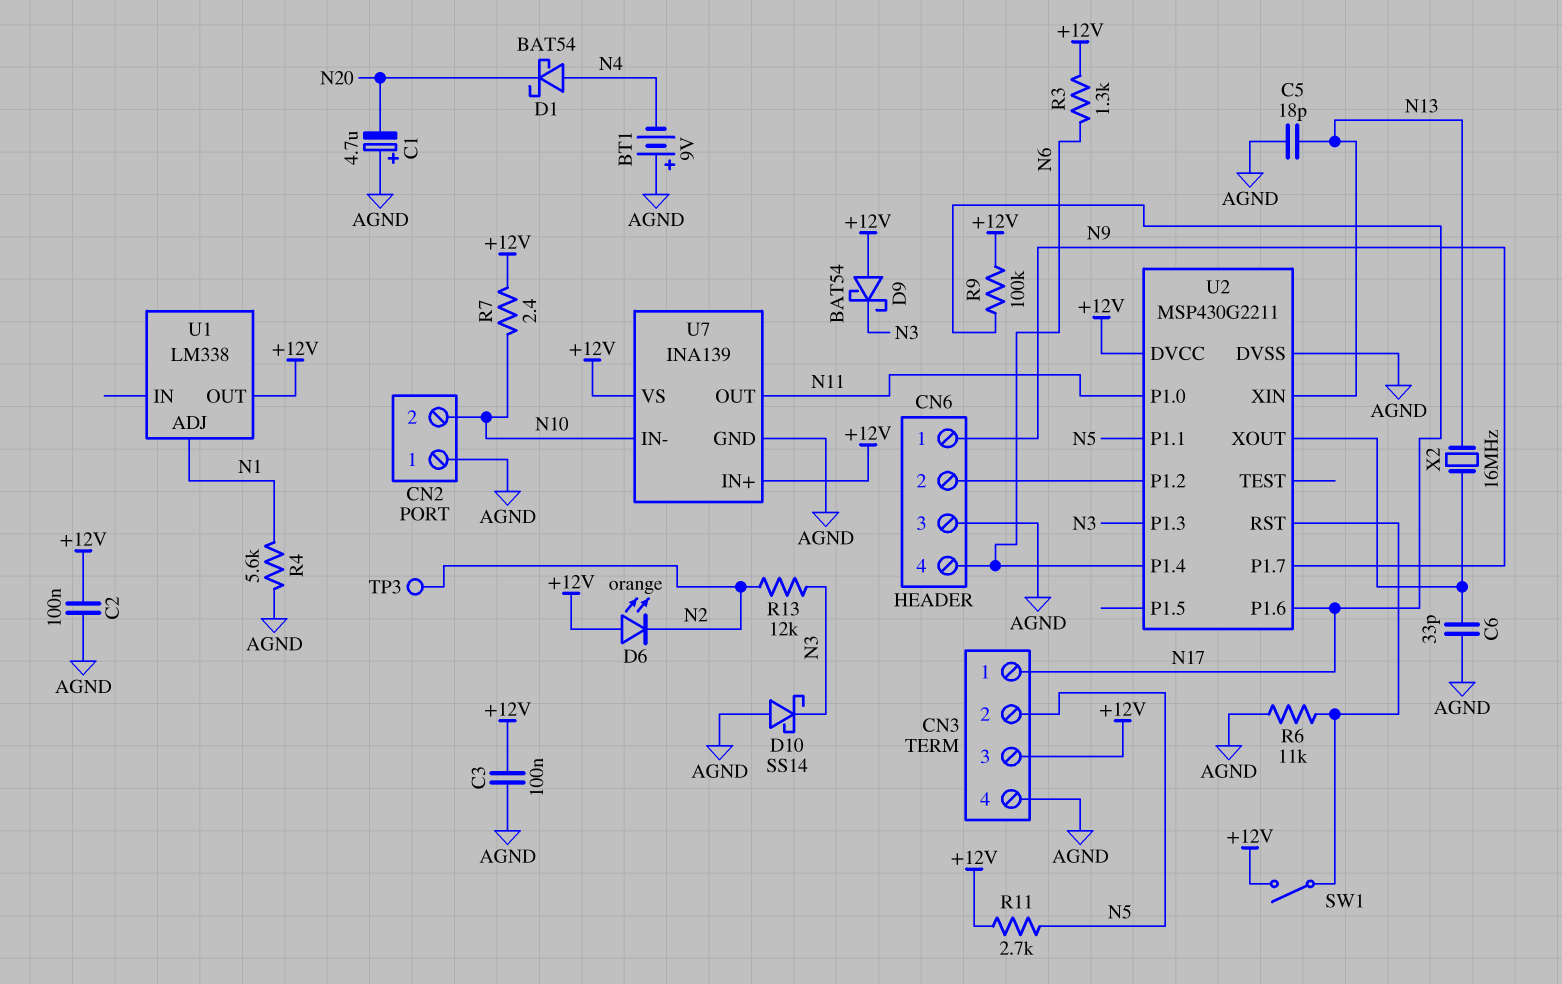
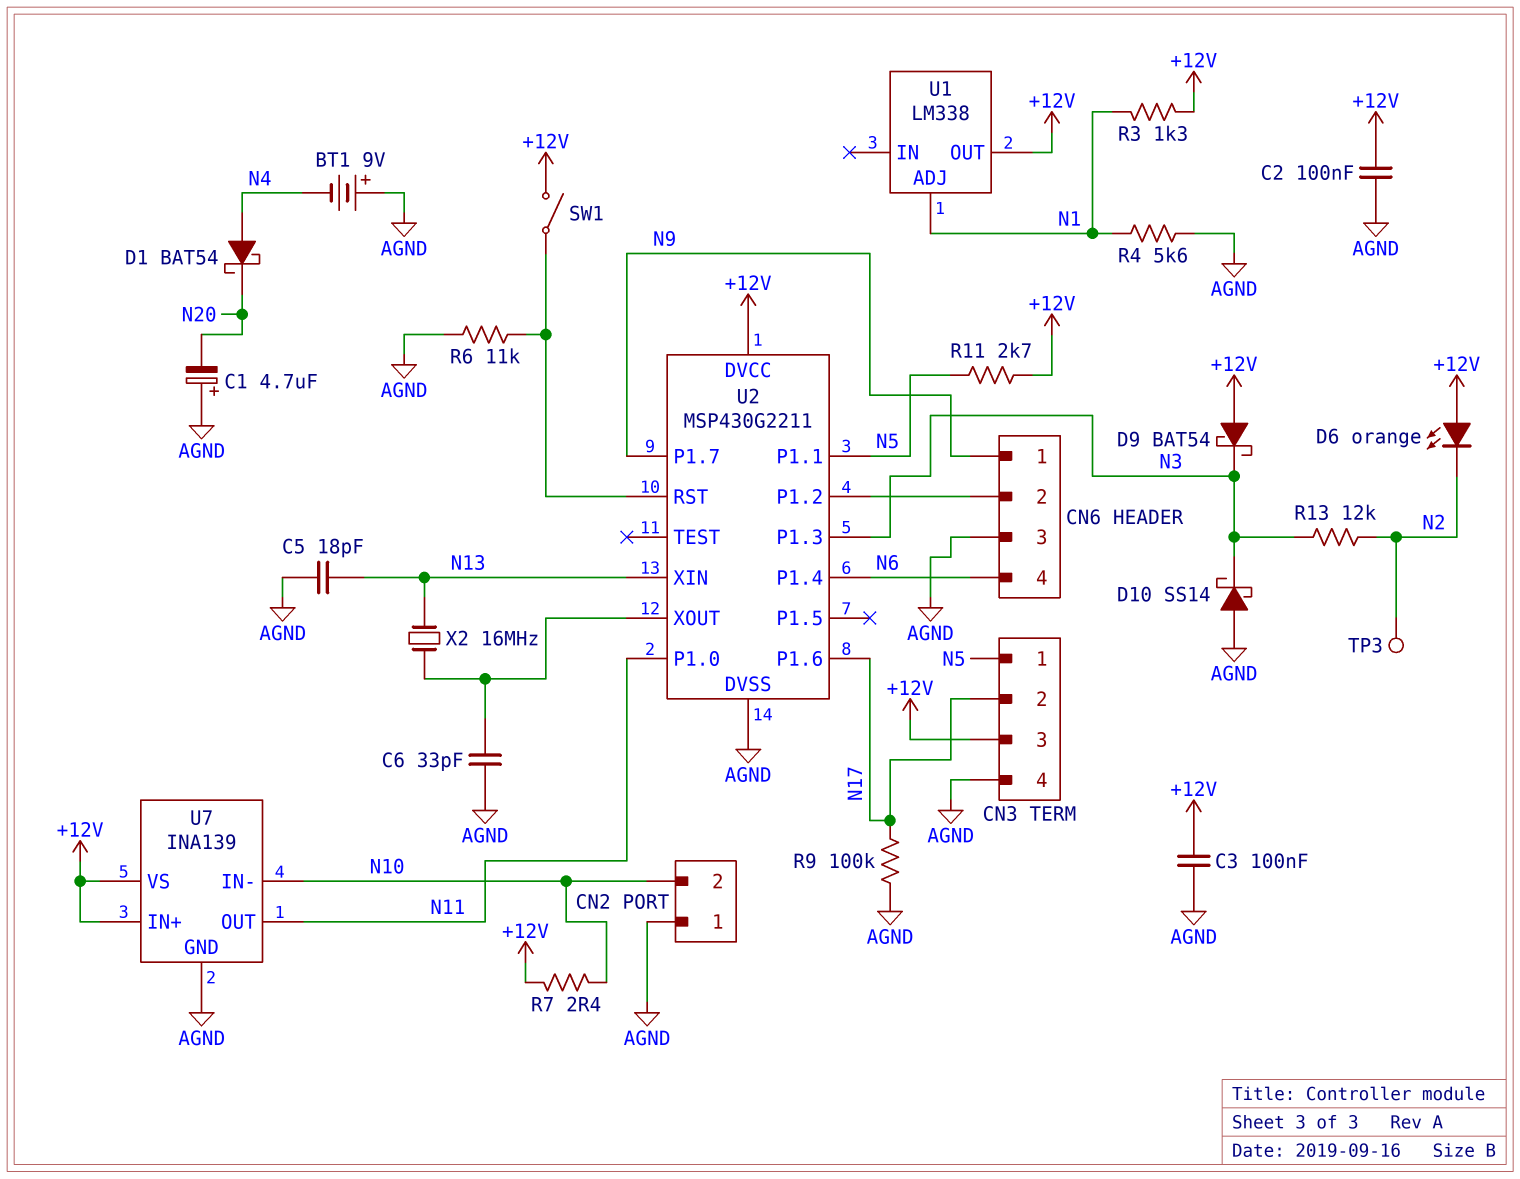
CN3 pin 1: N17 -> N5
CN3 pin 2: N5 -> N17
R3: 1.3k (+12V, N6) -> 1.3k (+12V, N1)
R9: 100k (+12V, N17) -> 100k (AGND, N17)

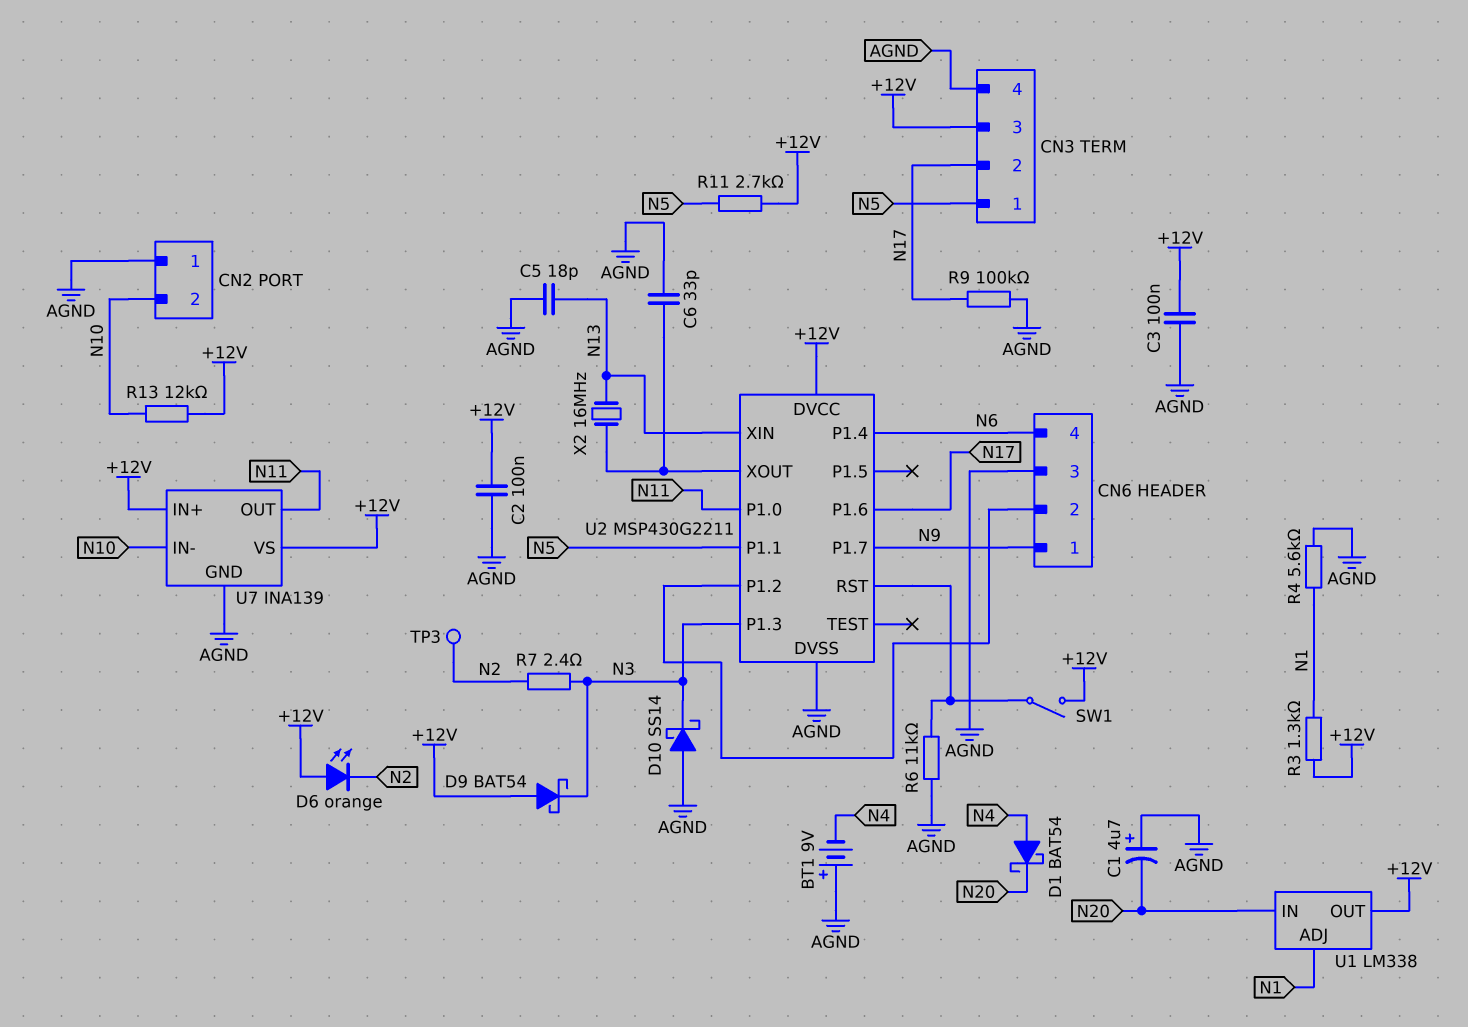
R7: 2.4 (+12V, N10) -> 2.4 (N2, N3)
R13: 12k (N2, N3) -> 12k (+12V, N10)
U1 pin IN: none -> N20

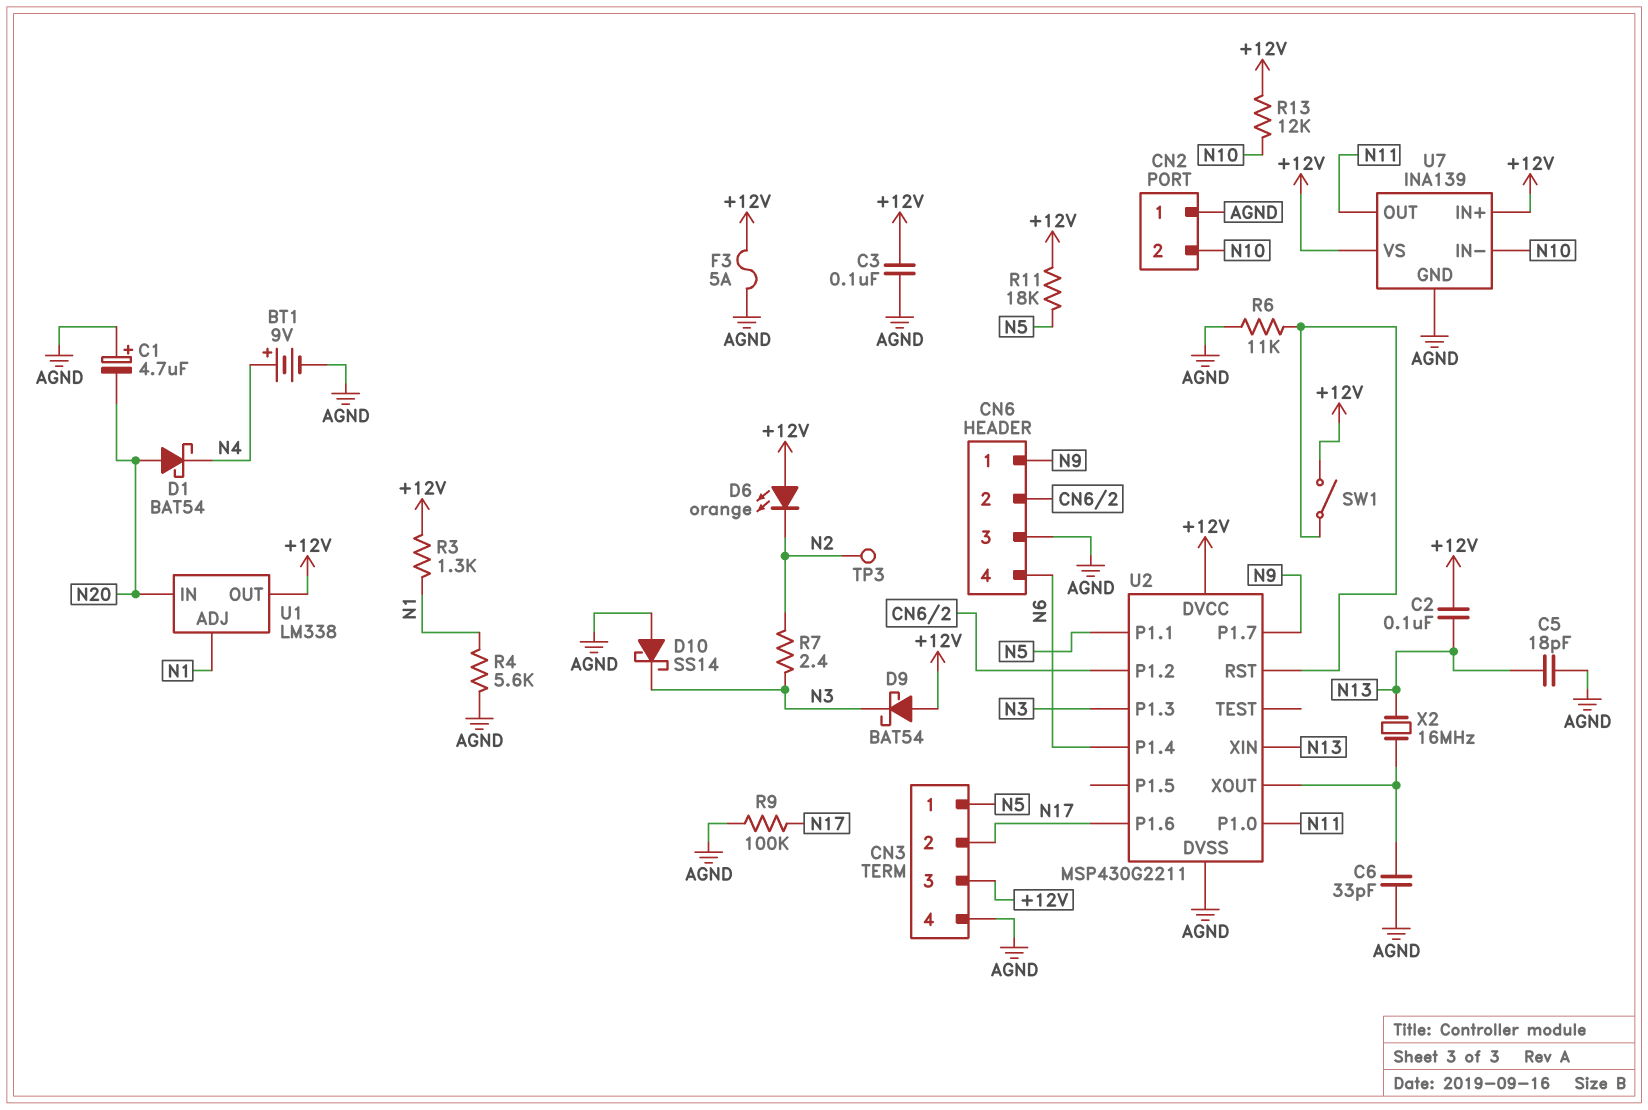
BT1: 9V (plus AGND, minus N4) -> 9V (plus N4, minus AGND)
C2: 100nF (+12V, AGND) -> 100nF (+12V, N13)
D1: schottky BAT54 (A N4, K N20) -> schottky BAT54 (A N20, K N4)
F3: none -> 5A (+12V, AGND)
R11: 2.7k (+12V, N5) -> 18k (+12V, N5)

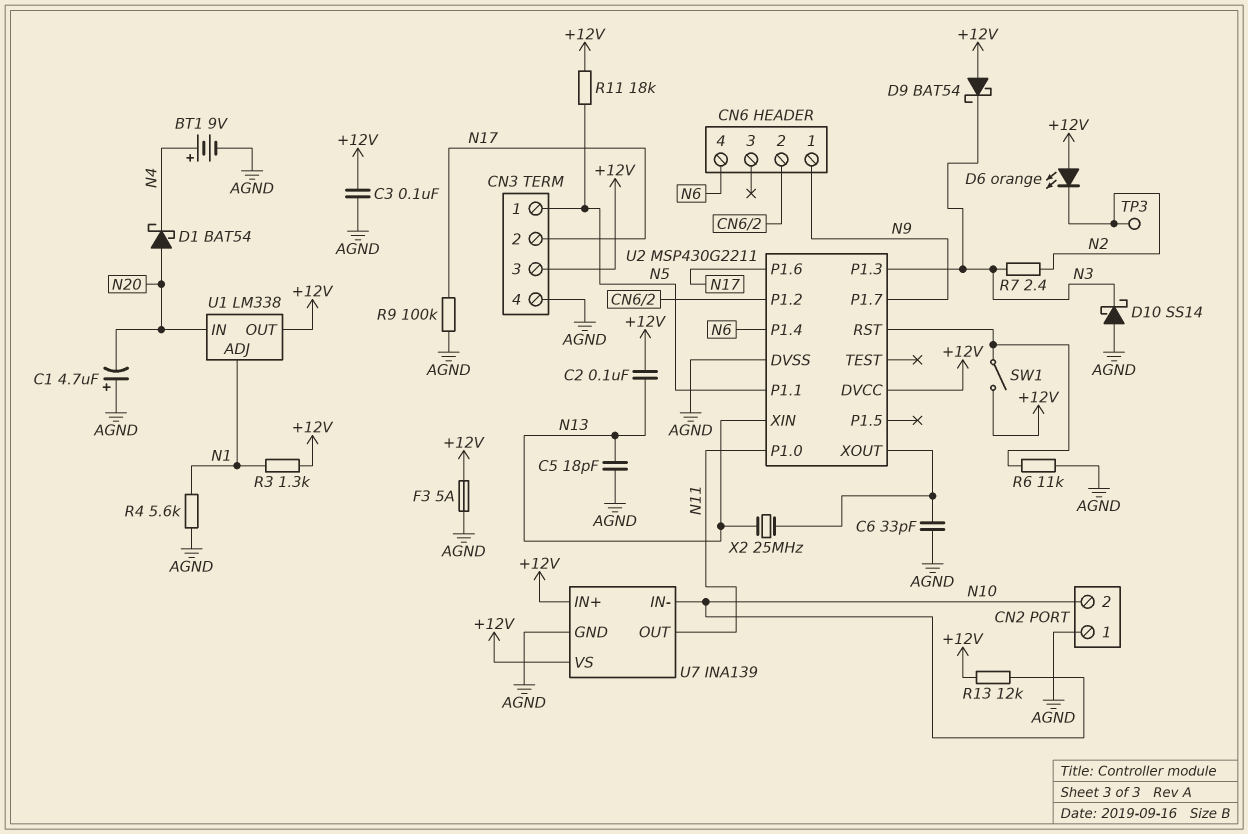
CN6 pin 3: AGND -> none
X2: 16MHz (N13, U2/XOUT) -> 25MHz (N13, U2/XOUT)

